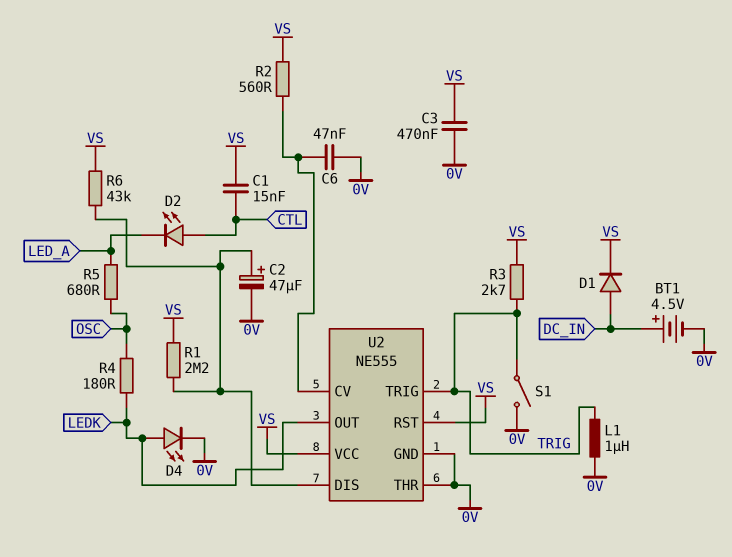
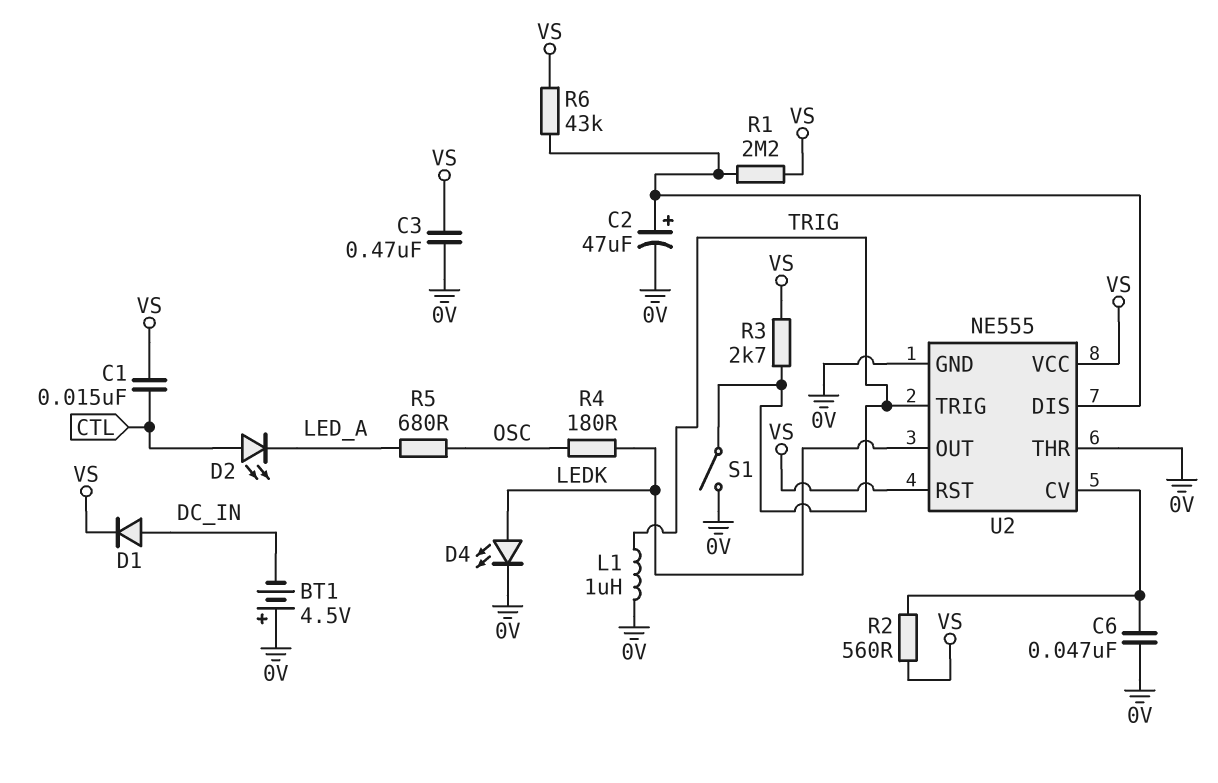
BT1: 4.5V (plus DC_IN, minus 0V) -> 4.5V (plus 0V, minus DC_IN)

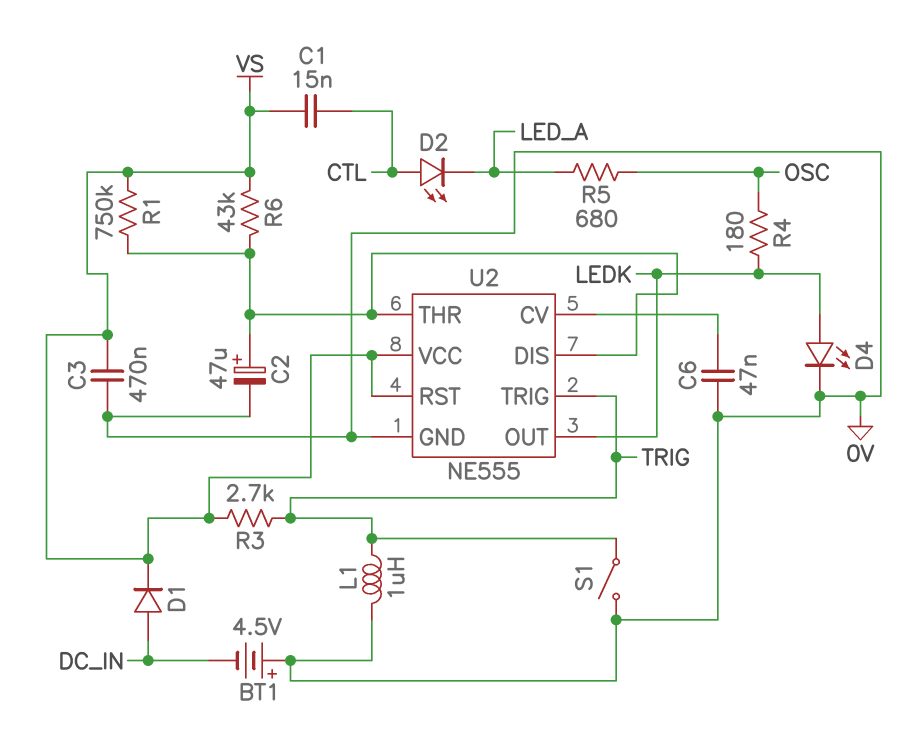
R1: 2.2M (U2/DIS, VS) -> 750k (U2/DIS, VS)
R2: 560 (U2/CV, VS) -> none
U2 pin THR: 0V -> U2/DIS

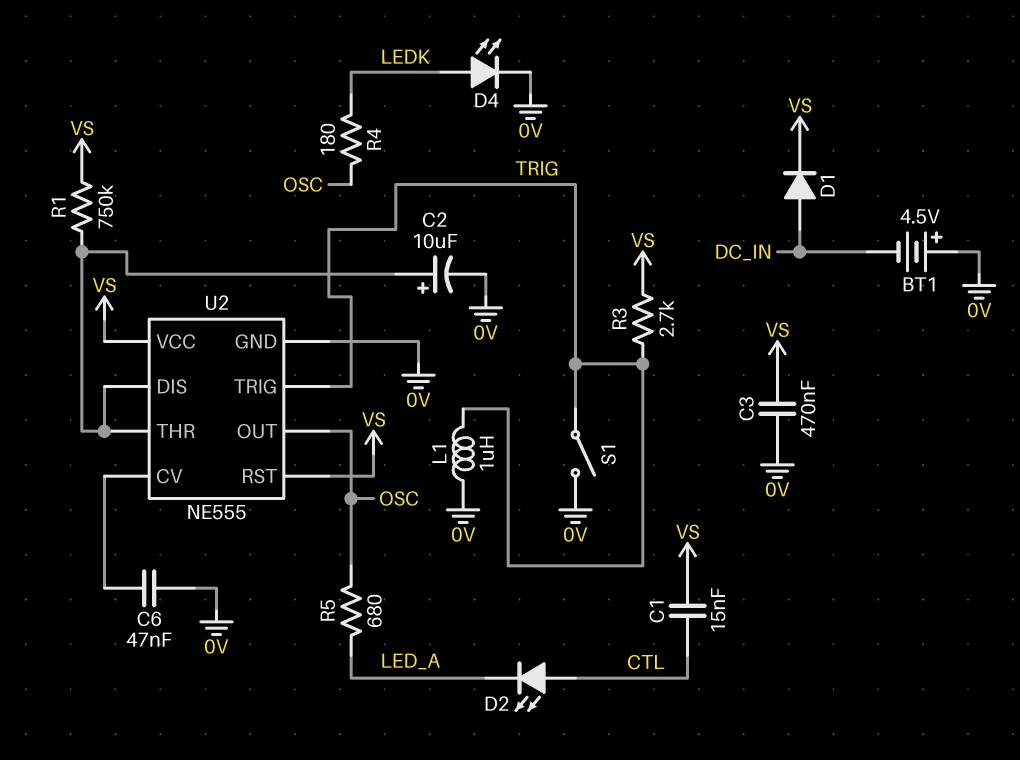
C2: 47uF (plus U2/DIS, minus 0V) -> 10uF (plus U2/DIS, minus 0V)
R6: 43k (U2/DIS, VS) -> none
U2 pin OUT: LEDK -> OSC

